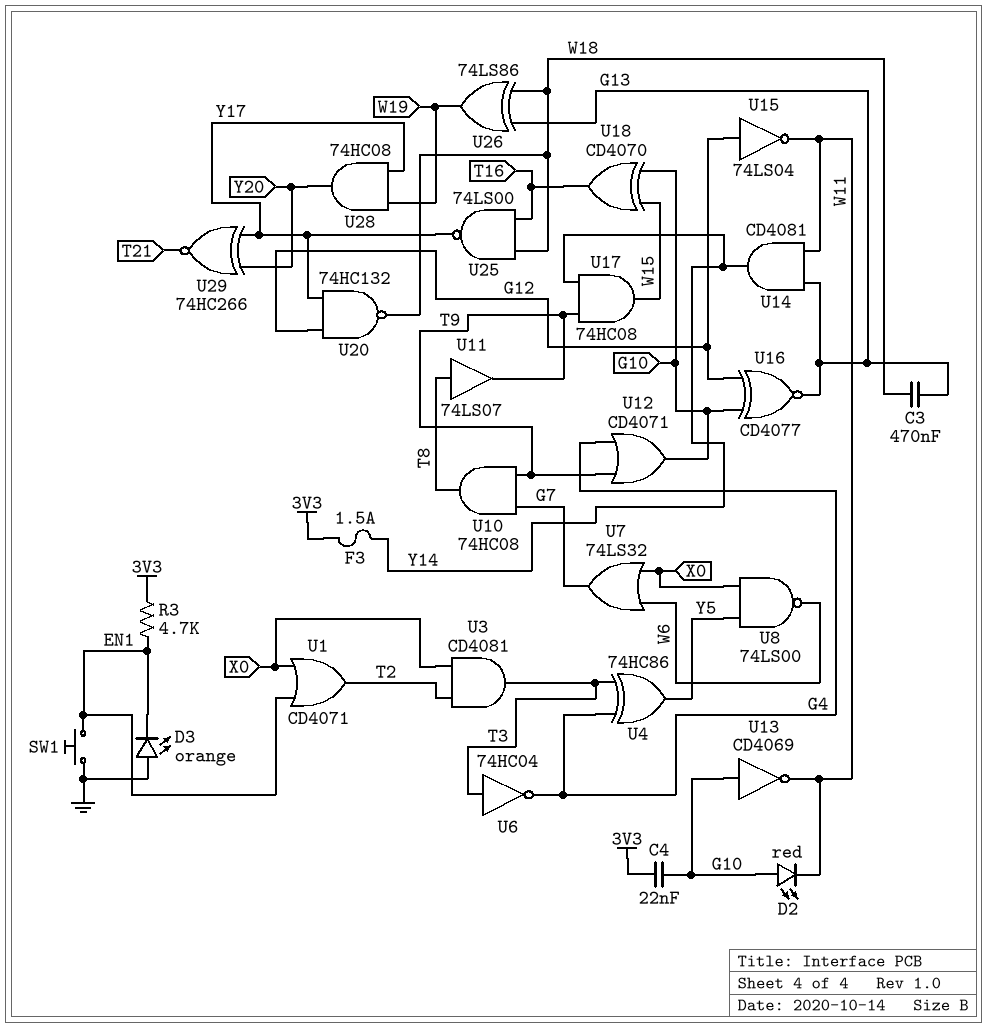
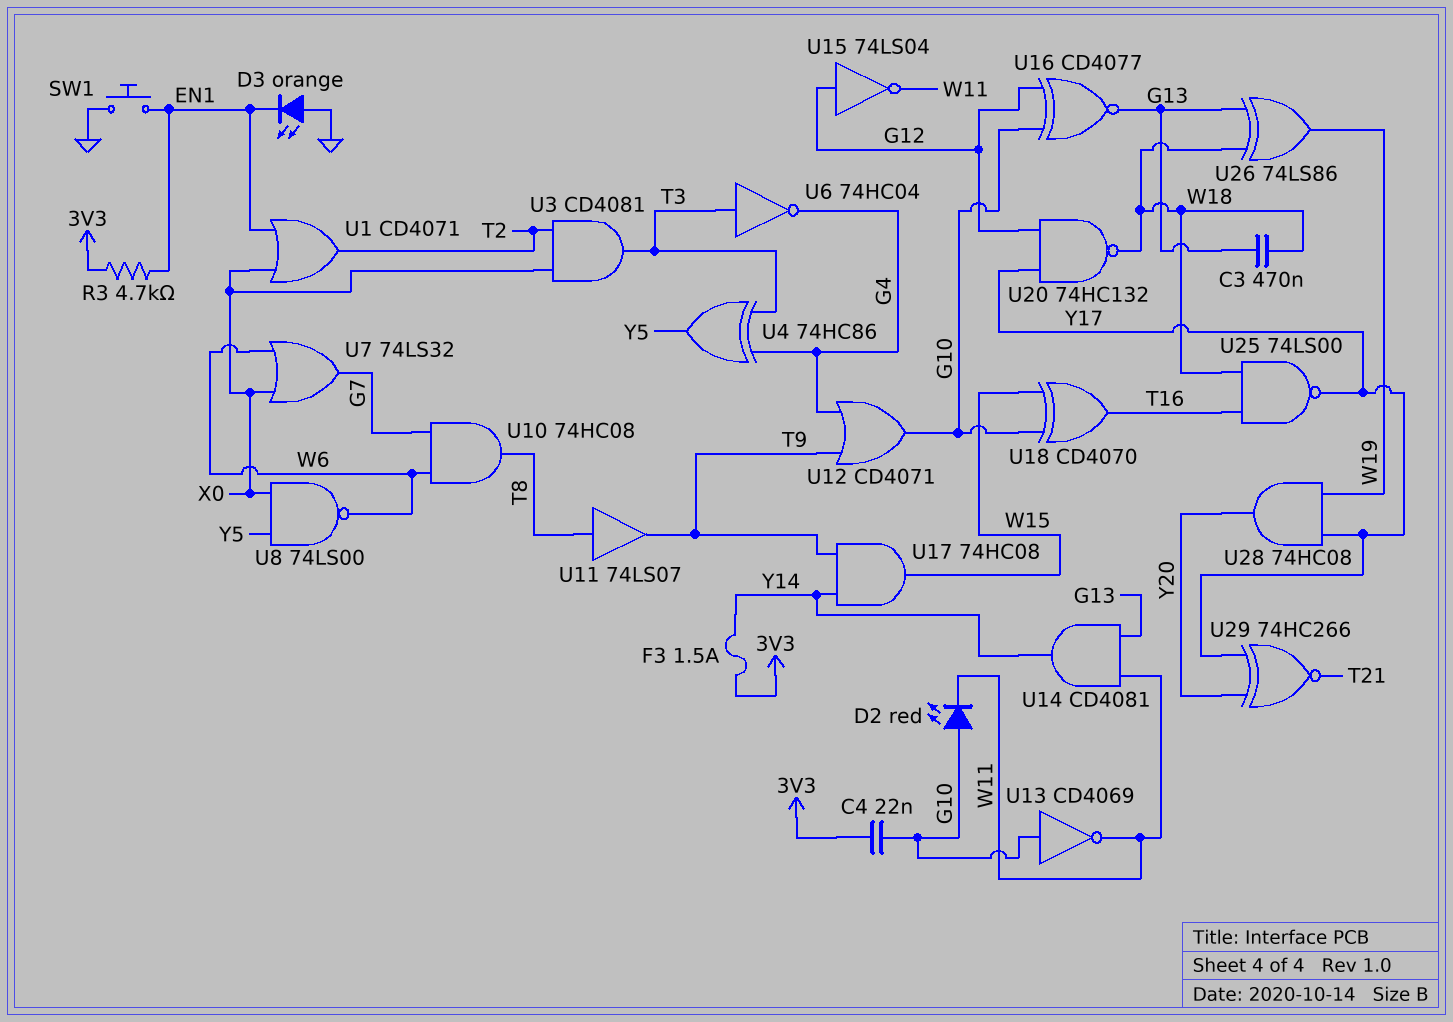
U10: AND 74HC08 (in G7, in T9, out T8) -> AND 74HC08 (in G7, in W6, out T8)

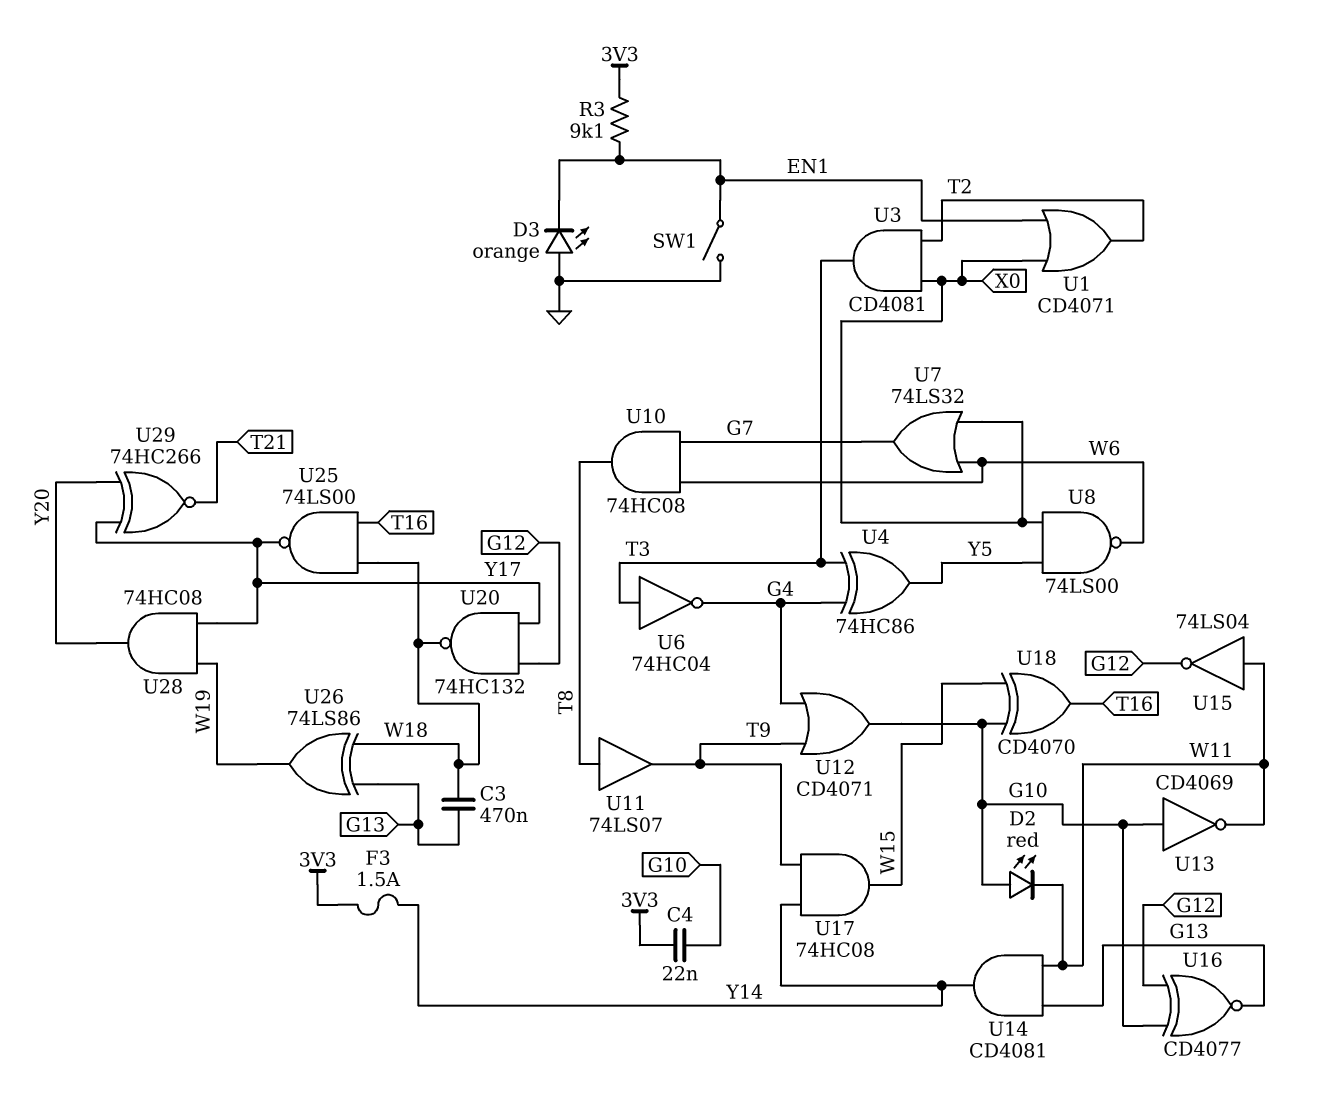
R3: 4.7k (3V3, EN1) -> 9.1k (3V3, EN1)
SW1: button (EN1, GND) -> switch (EN1, GND)
U15: NOT 74LS04 (in G12, out W11) -> NOT 74LS04 (in W11, out G12)

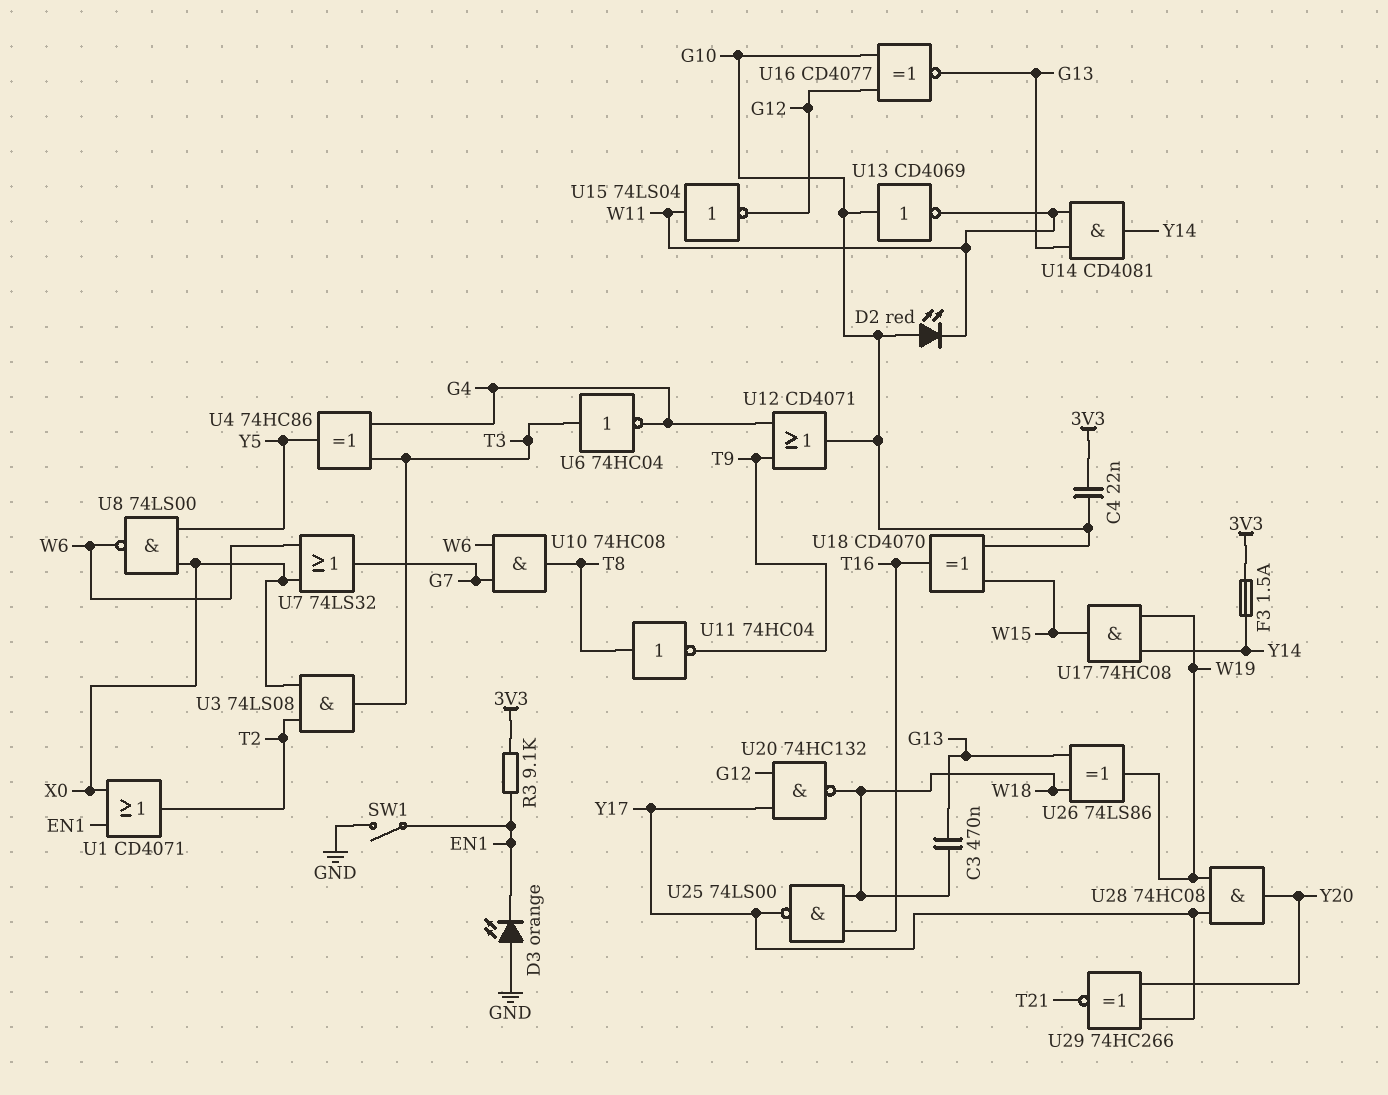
U3: AND CD4081 (in T2, in X0, out T3) -> AND 74LS08 (in T2, in X0, out T3)
U11: buffer 74LS07 (in T8, out T9) -> NOT 74HC04 (in T8, out T9)
U17: AND 74HC08 (in T9, in Y14, out W15) -> AND 74HC08 (in W19, in Y14, out W15)

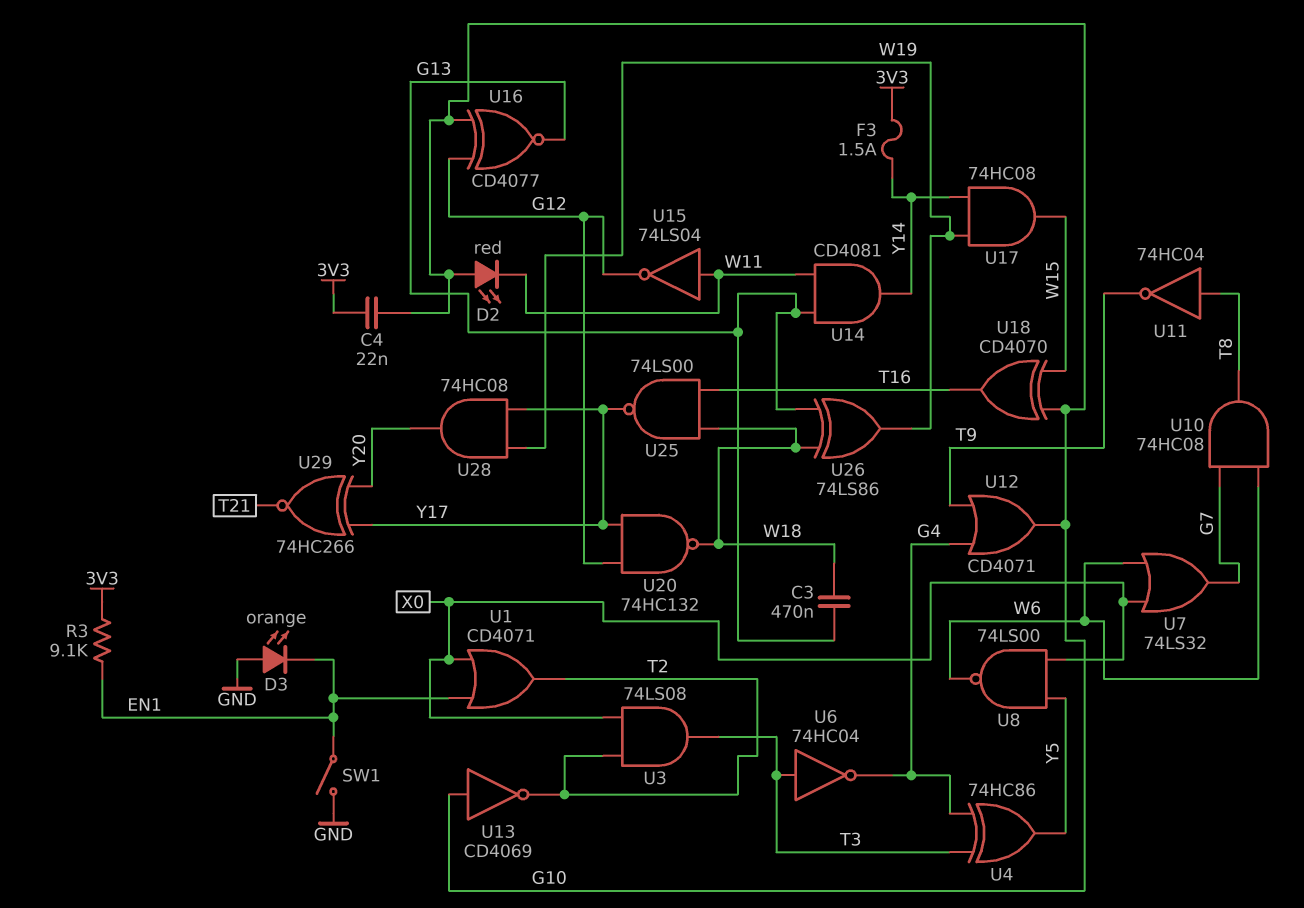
U13: NOT CD4069 (in G10, out W11) -> NOT CD4069 (in G10, out T2)

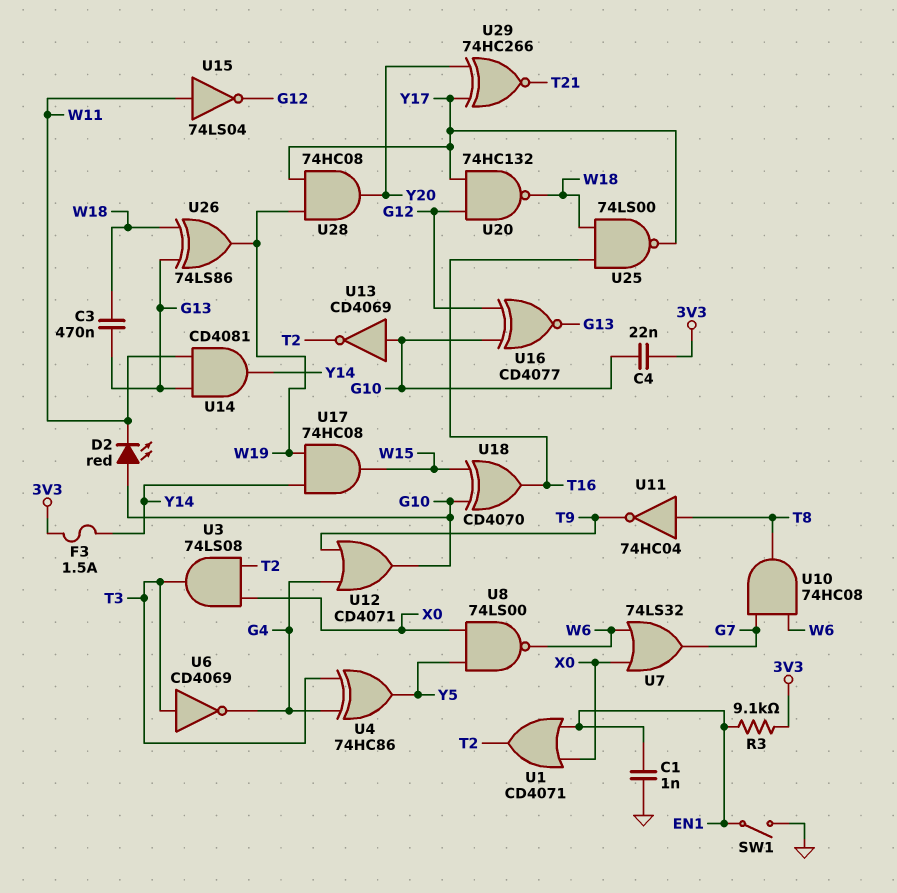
C1: none -> 1nF (EN1, GND)
D3: LED orange (A GND, K EN1) -> none
U6: NOT 74HC04 (in T3, out G4) -> NOT CD4069 (in T3, out G4)

